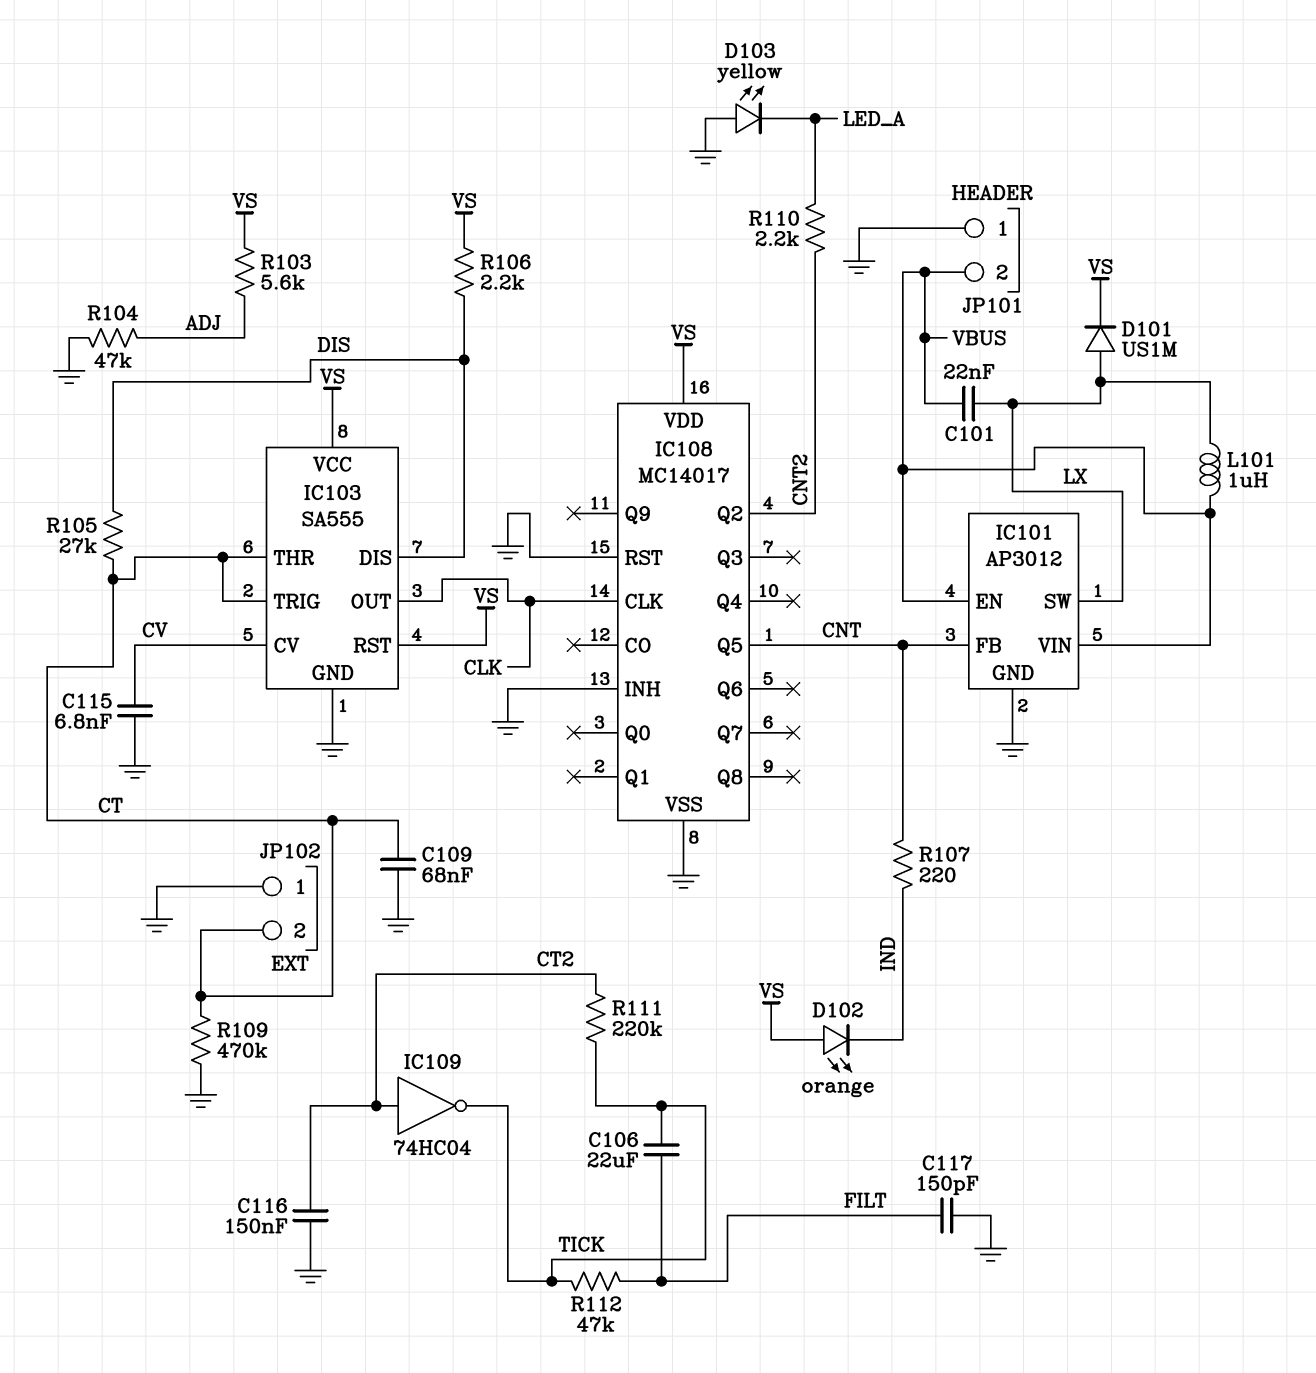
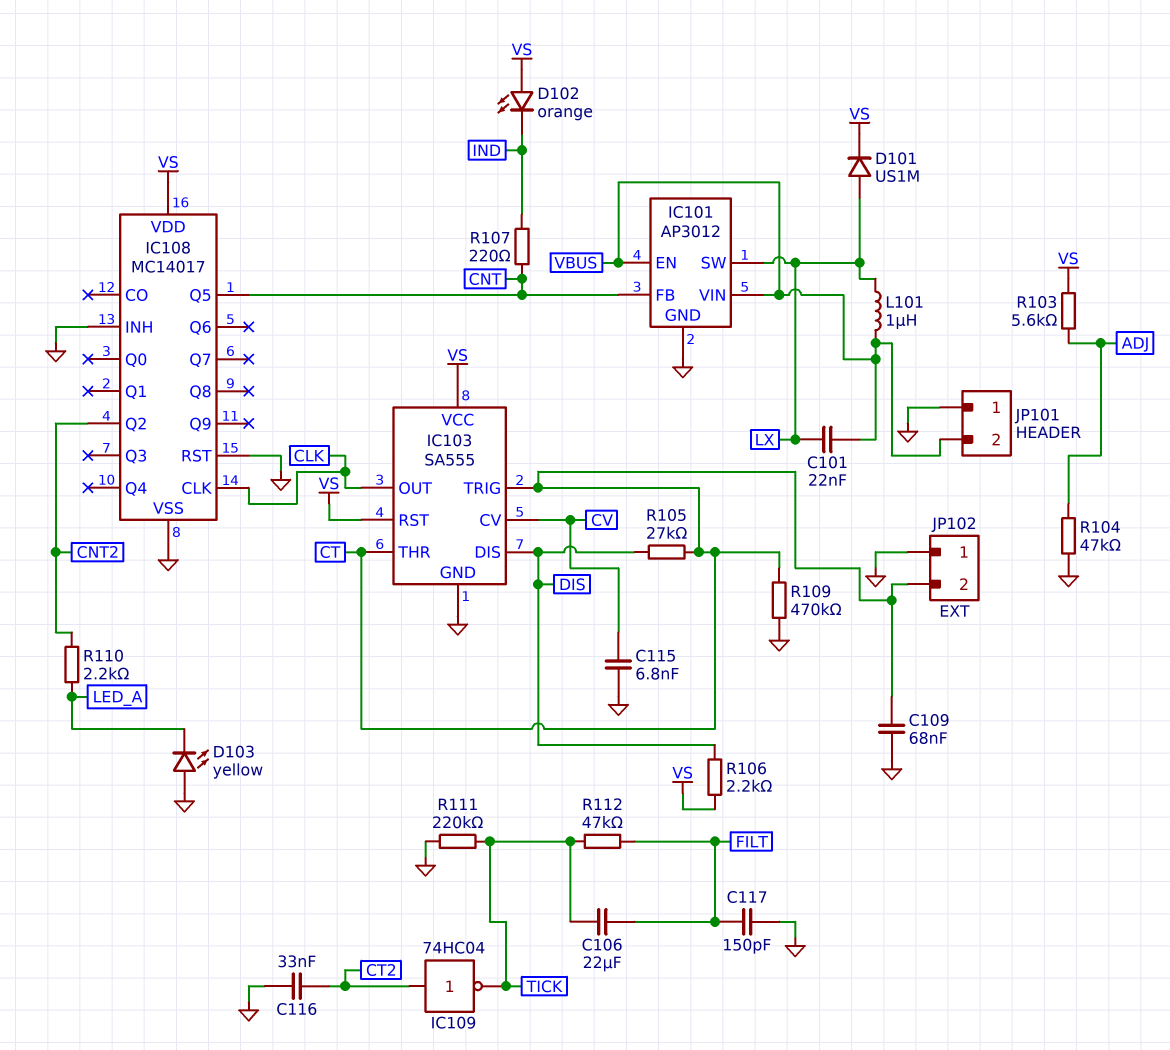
C116: 150nF (CT2, GND) -> 33nF (CT2, GND)
R111: 220k (CT2, TICK) -> 220k (GND, TICK)

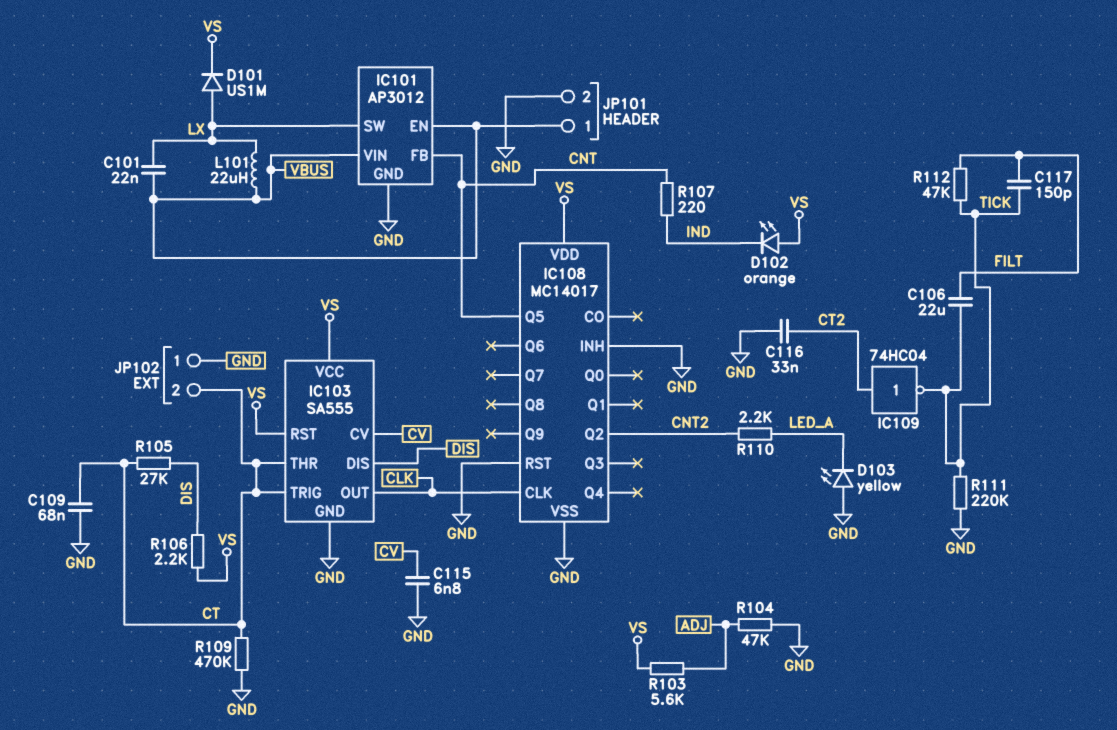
C117: 150pF (FILT, GND) -> 150pF (FILT, TICK)
JP101 pin 1: GND -> VBUS
JP101 pin 2: VBUS -> GND
L101: 1uH (LX, VBUS) -> 22uH (LX, VBUS)

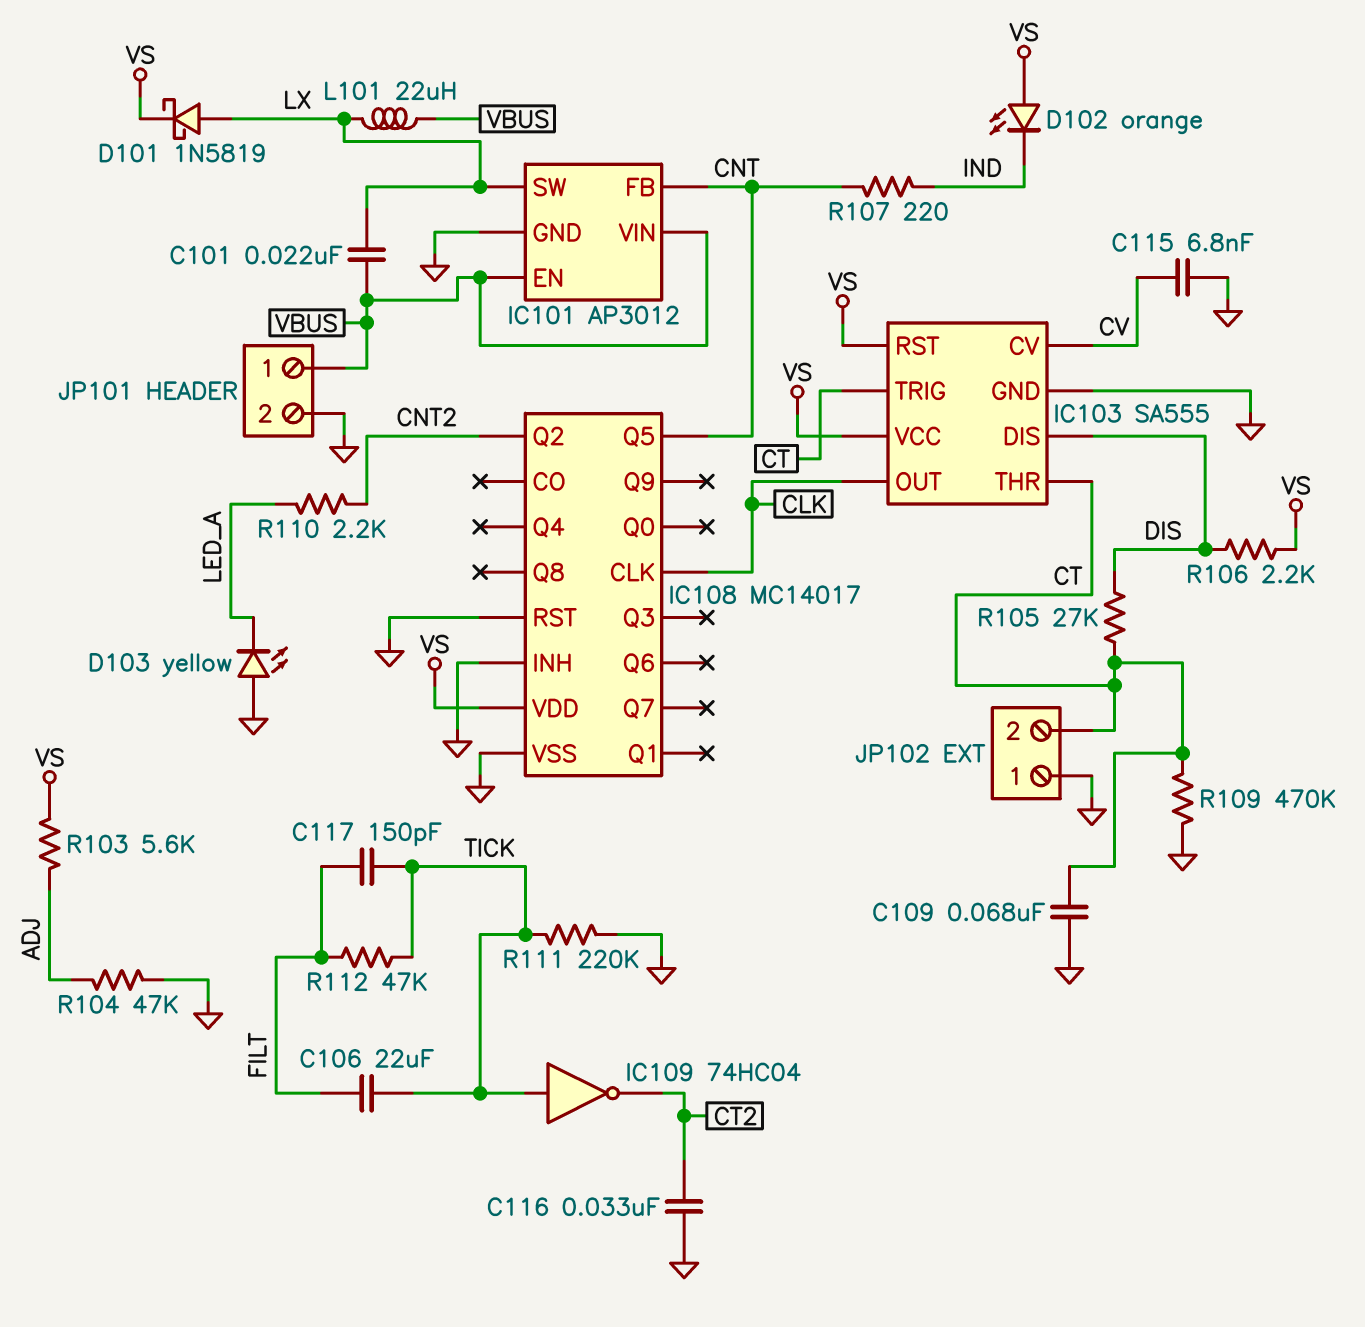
D101: diode US1M (A LX, K VS) -> schottky 1N5819 (A LX, K VS)
IC109: NOT 74HC04 (in CT2, out TICK) -> NOT 74HC04 (in TICK, out CT2)

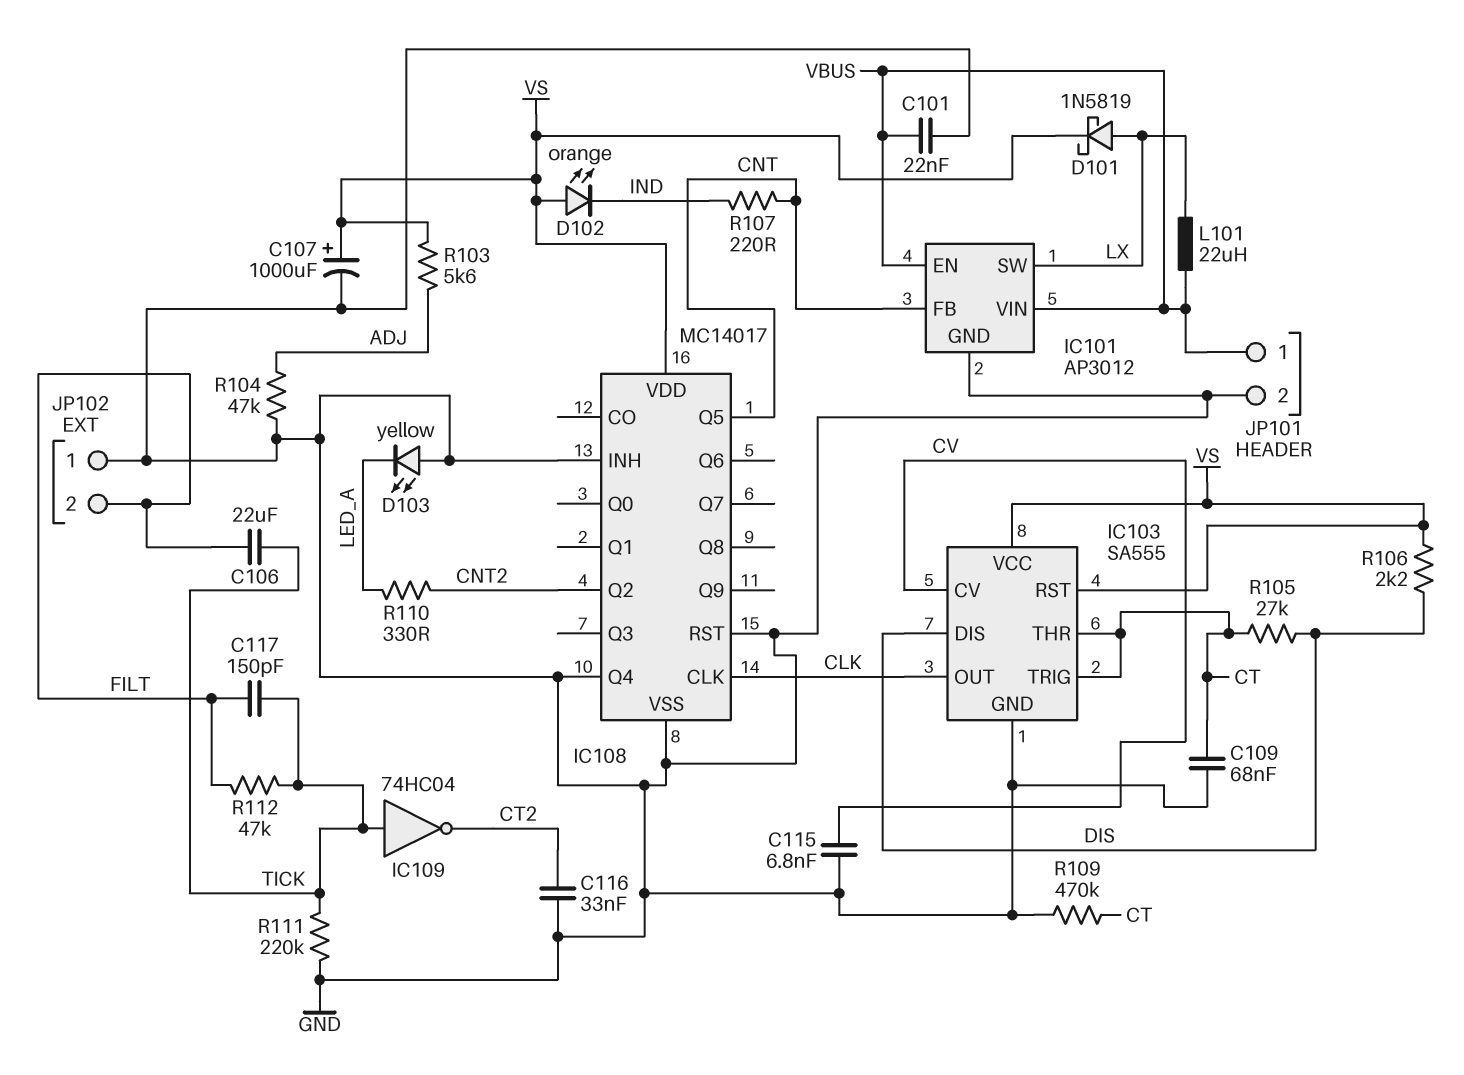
C101: 22nF (LX, VBUS) -> 22nF (GND, VBUS)
C107: none -> 1000uF (plus VS, minus GND)
IC108 pin Q4: none -> GND
JP102 pin 2: CT -> FILT
R110: 2.2k (CNT2, LED_A) -> 330 (CNT2, LED_A)

